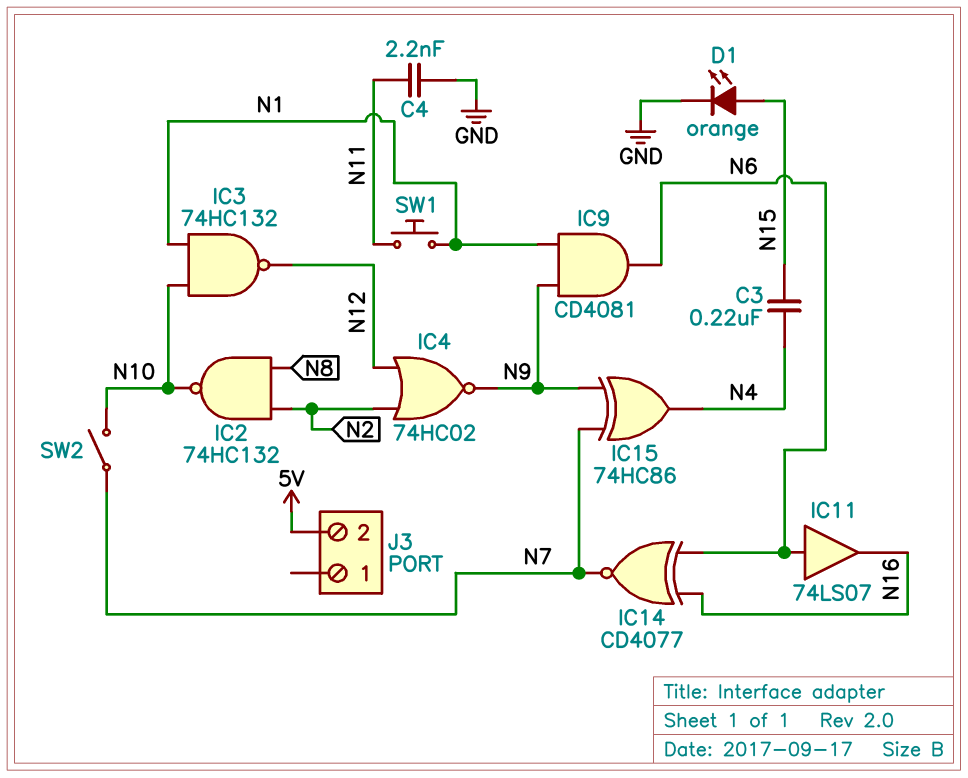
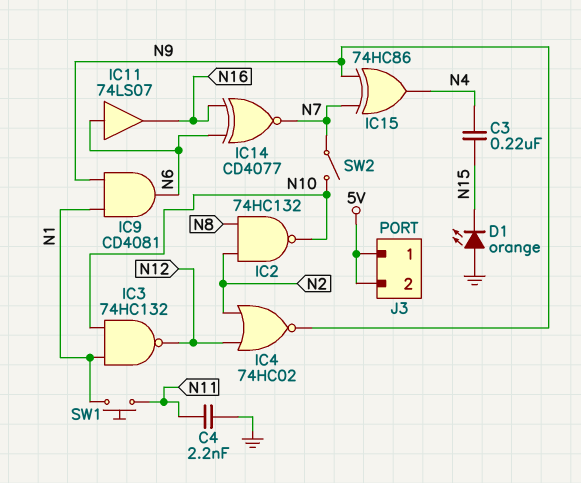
D1: LED orange (A N15, K GND) -> LED orange (A GND, K N15)
J3 pin 1: none -> 5V

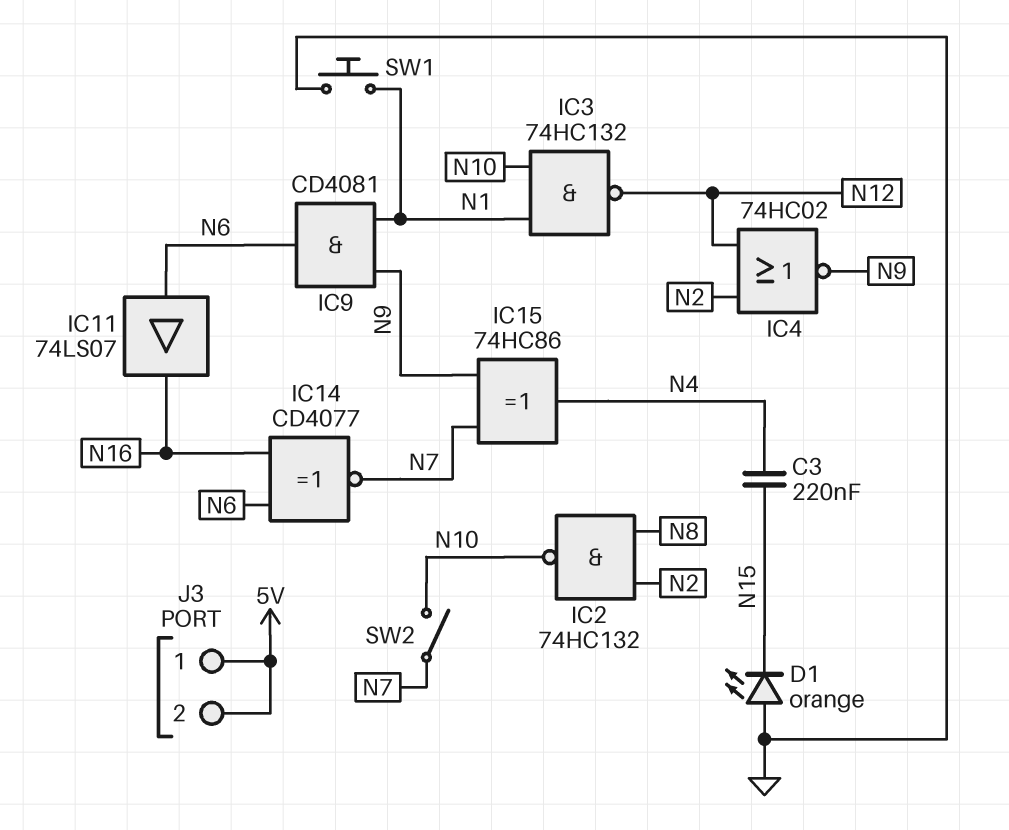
C4: 2.2nF (GND, N11) -> none
SW1: button (N1, N11) -> button (GND, N1)

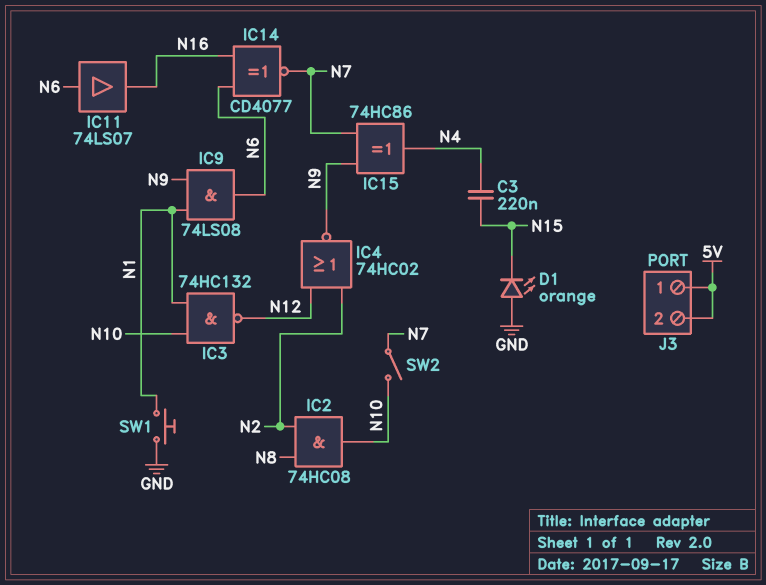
IC2: NAND 74HC132 (in N2, in N8, out N10) -> AND 74HC08 (in N2, in N8, out N10)
IC9: AND CD4081 (in N1, in N9, out N6) -> AND 74LS08 (in N1, in N9, out N6)

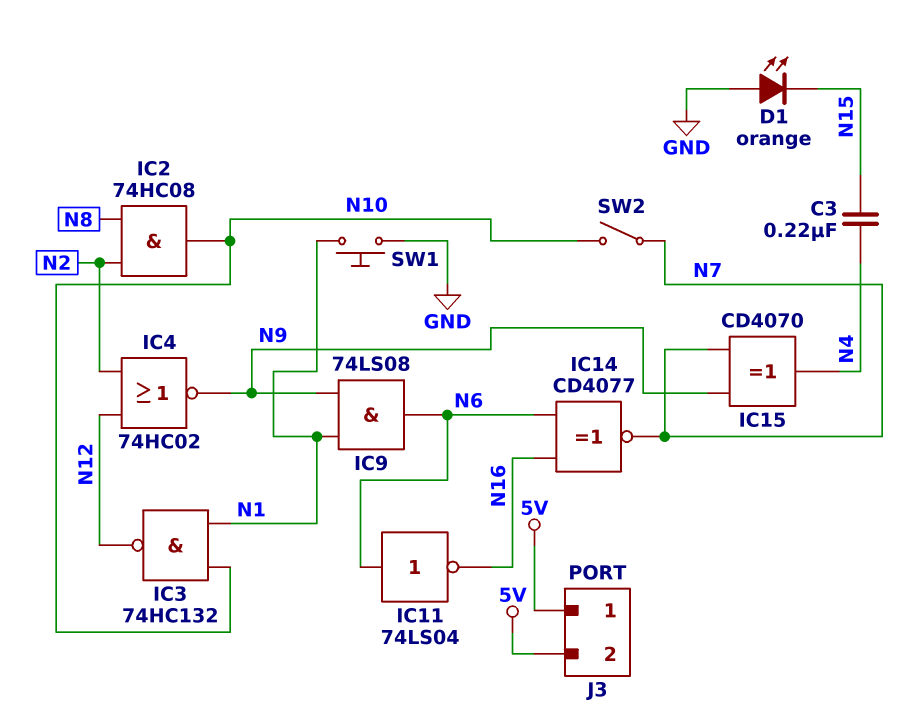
IC11: buffer 74LS07 (in N6, out N16) -> NOT 74LS04 (in N6, out N16)
IC15: XOR 74HC86 (in N7, in N9, out N4) -> XOR CD4070 (in N7, in N9, out N4)

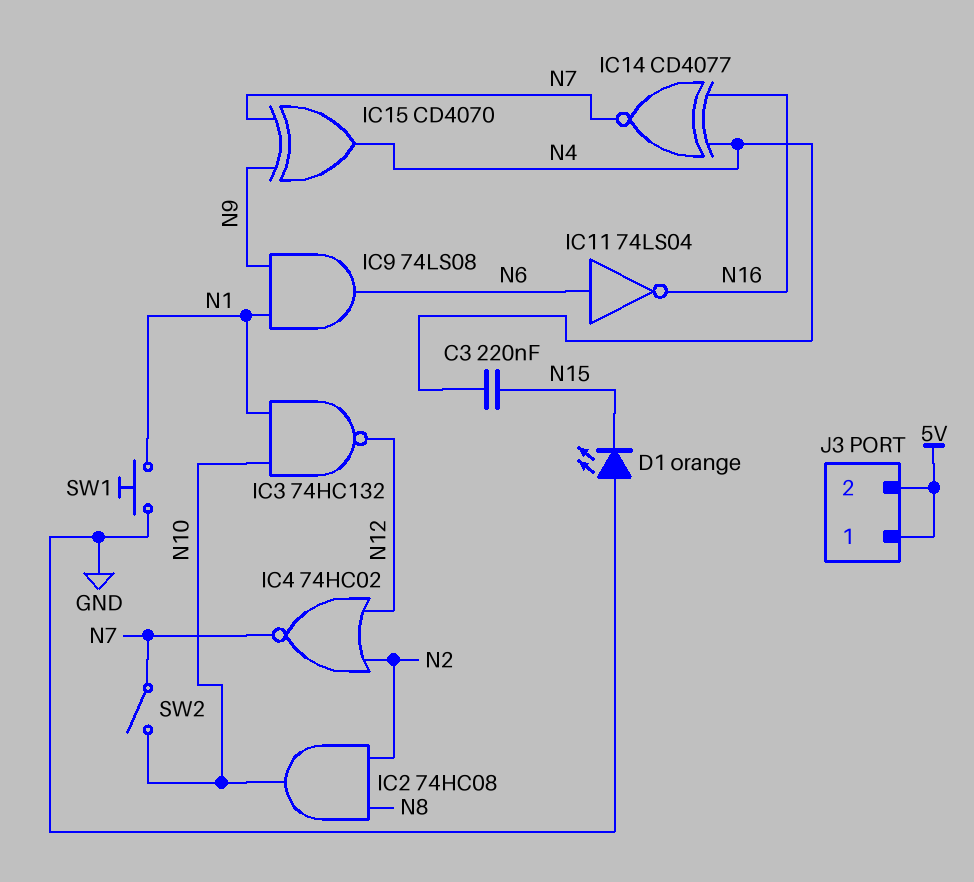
IC4: NOR 74HC02 (in N2, in N12, out N9) -> NOR 74HC02 (in N2, in N12, out N7)
IC14: XNOR CD4077 (in N6, in N16, out N7) -> XNOR CD4077 (in N4, in N16, out N7)

